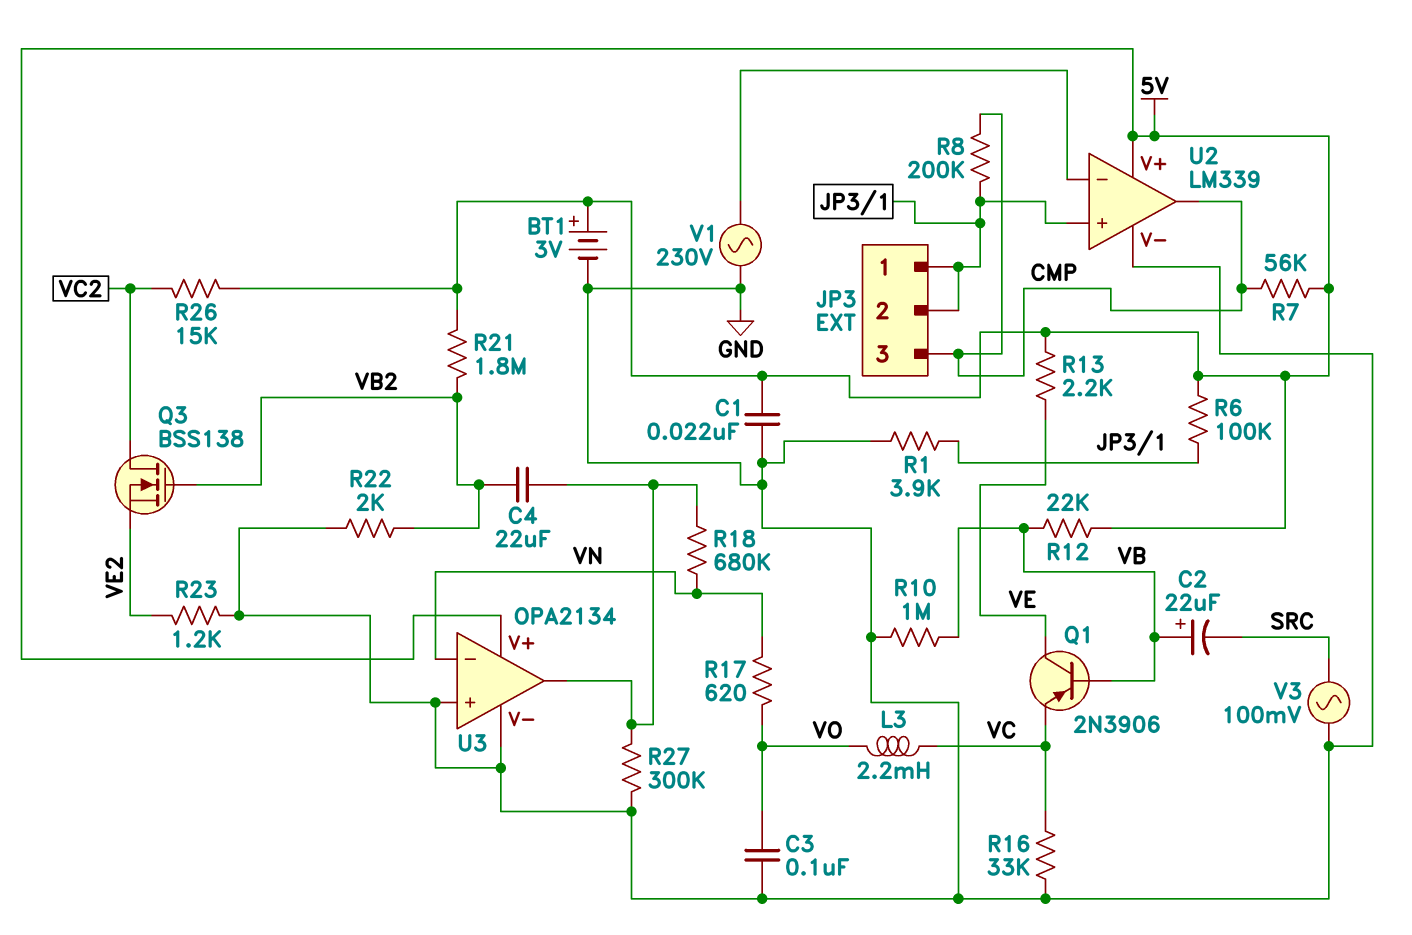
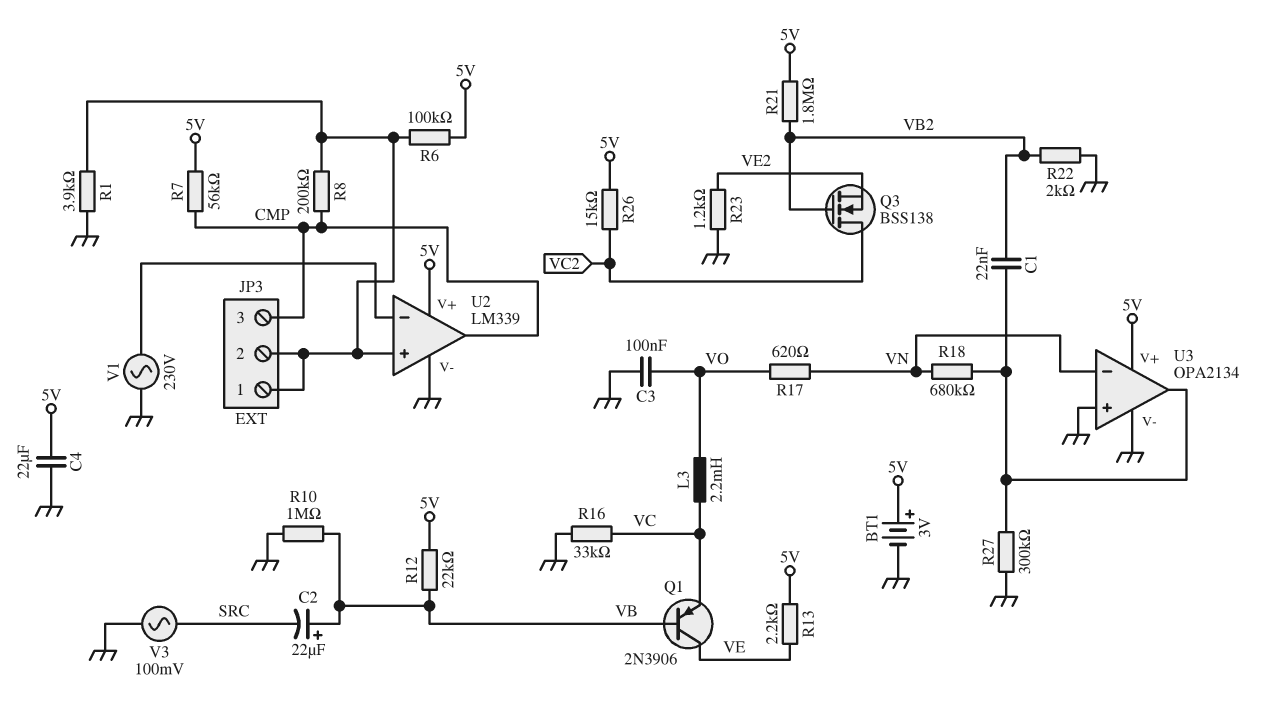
C1: 22nF (5V, GND) -> 22nF (U3/out, VB2)
C4: 22uF (U3/out, VB2) -> 22uF (5V, GND)

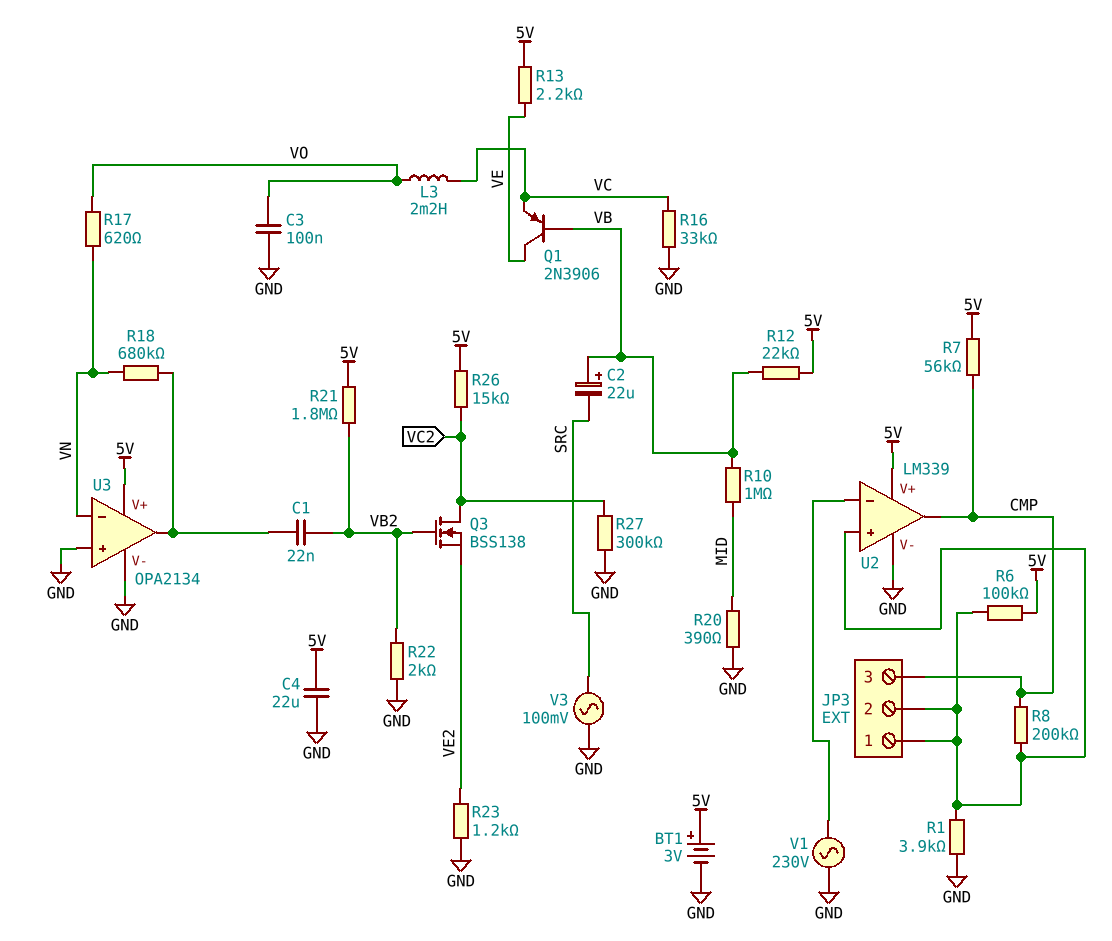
R10: 1M (GND, VB) -> 1M (MID, VB)
R20: none -> 390 (GND, MID)
R27: 300k (GND, U3/out) -> 300k (GND, VC2)

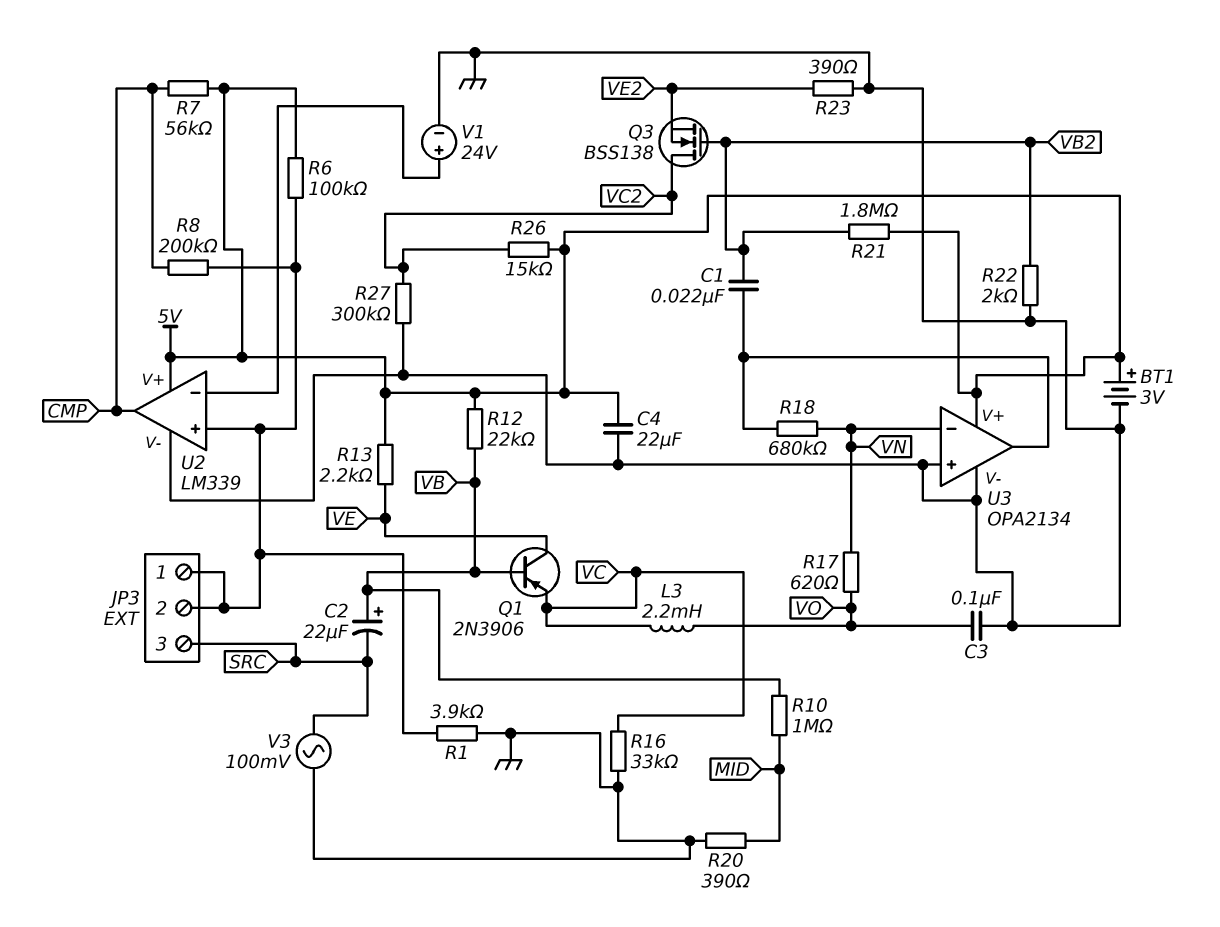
JP3 pin 3: CMP -> SRC
R23: 1.2k (GND, VE2) -> 390 (GND, VE2)
V1: AC 230V (GND, U2/in-) -> 24V (plus U2/in-, minus GND)

